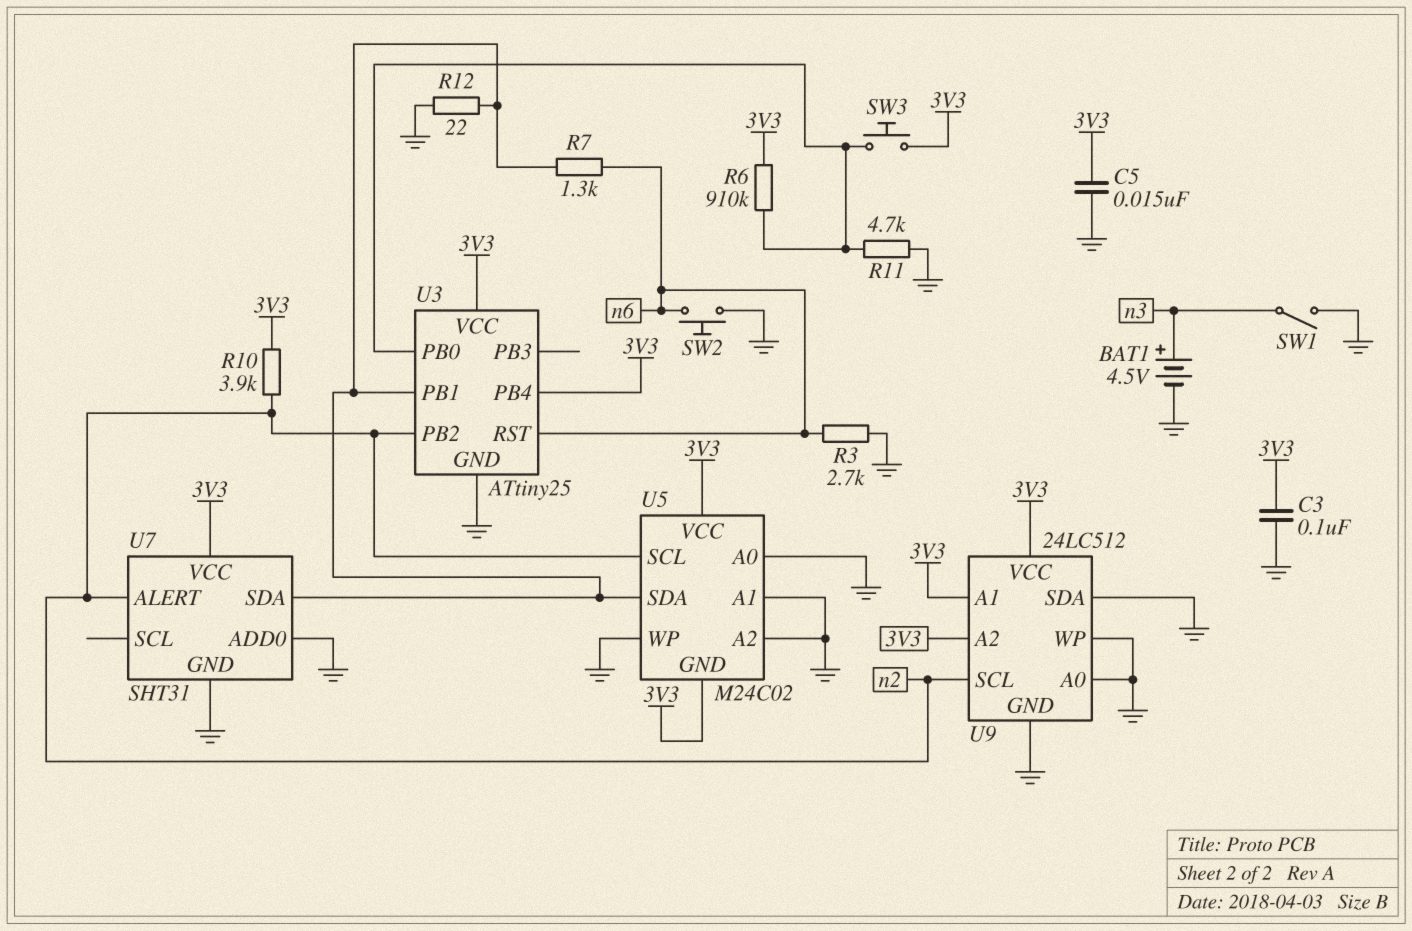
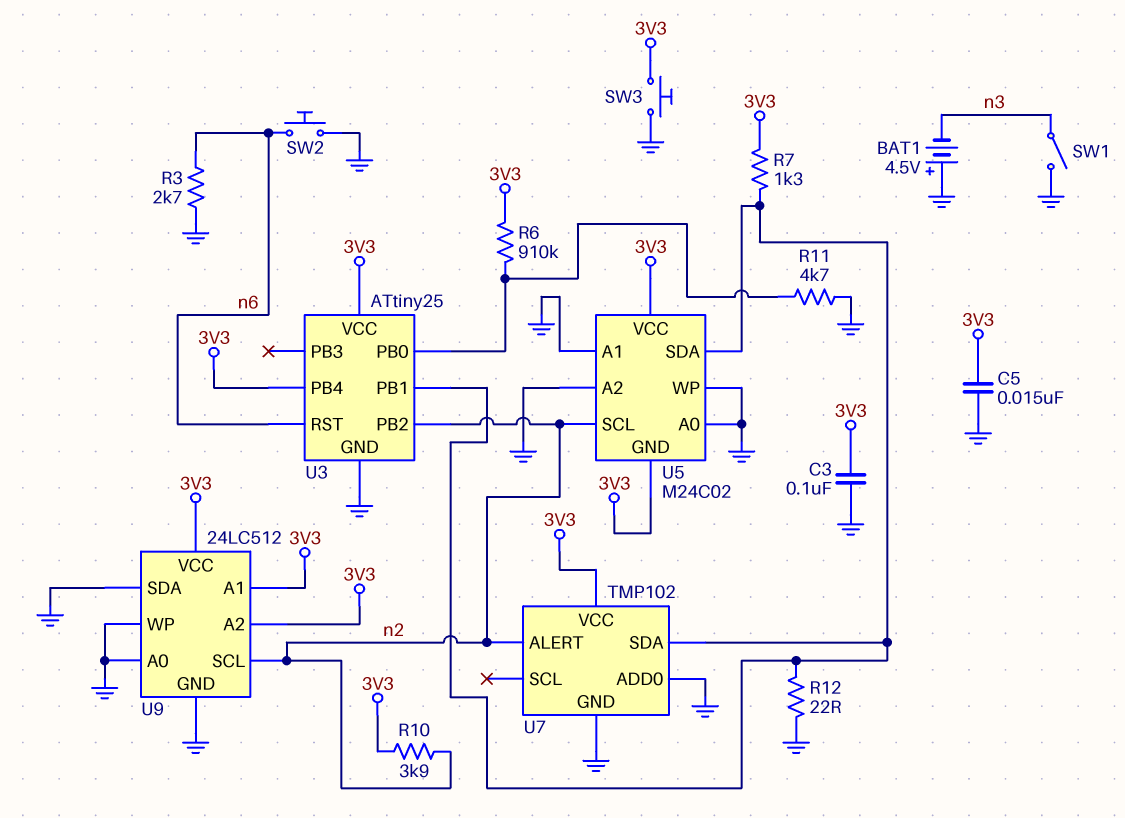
BAT1: 4.5V (plus n3, minus GND) -> 4.5V (plus GND, minus n3)
R7: 1.3k (U3/PB1, n6) -> 1.3k (3V3, U3/PB1)
SW3: button (3V3, U3/PB0) -> button (3V3, GND)
U7: SHT31 -> TMP102

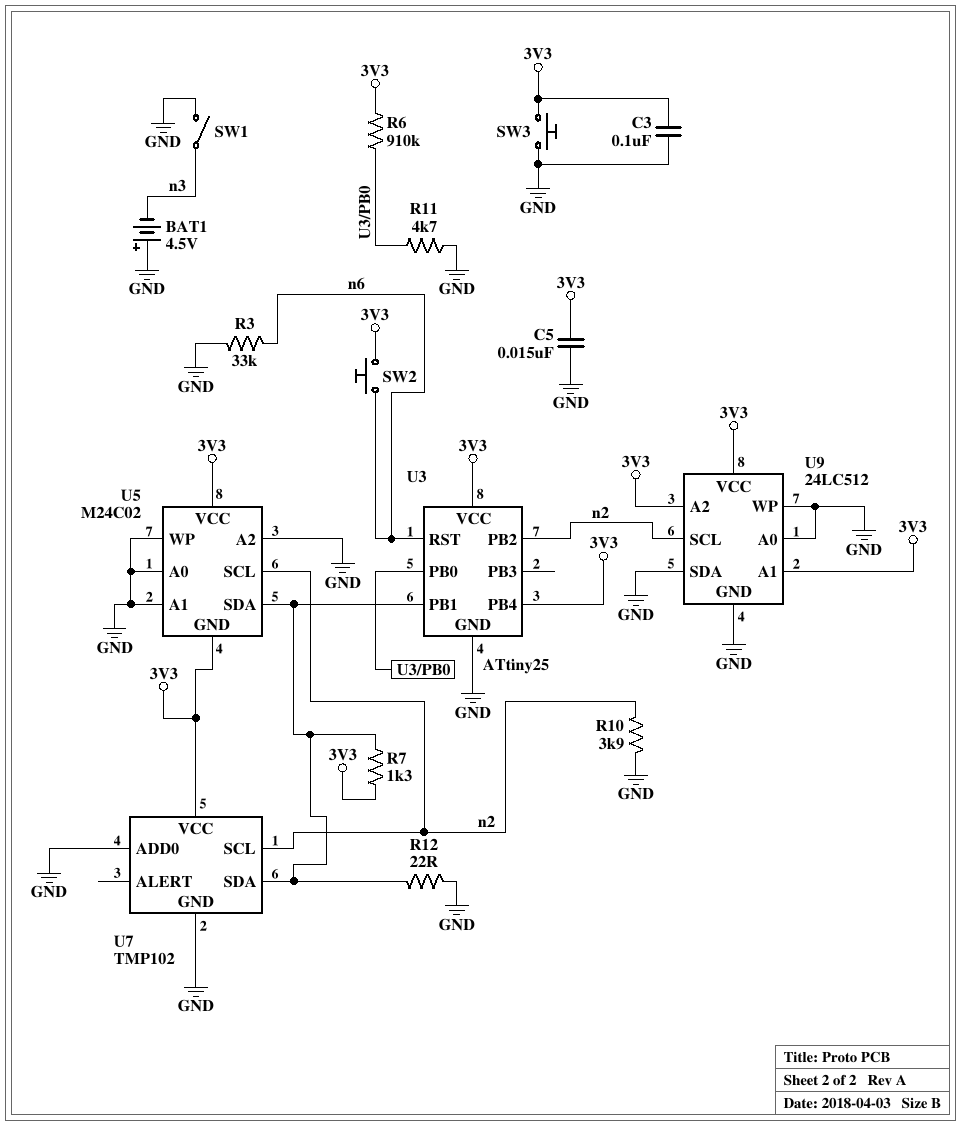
R3: 2.7k (GND, n6) -> 33k (GND, n6)
R10: 3.9k (3V3, n2) -> 3.9k (GND, n2)
SW2: button (GND, n6) -> button (3V3, n6)
U7 pin ALERT: n2 -> none
U7 pin SCL: none -> n2

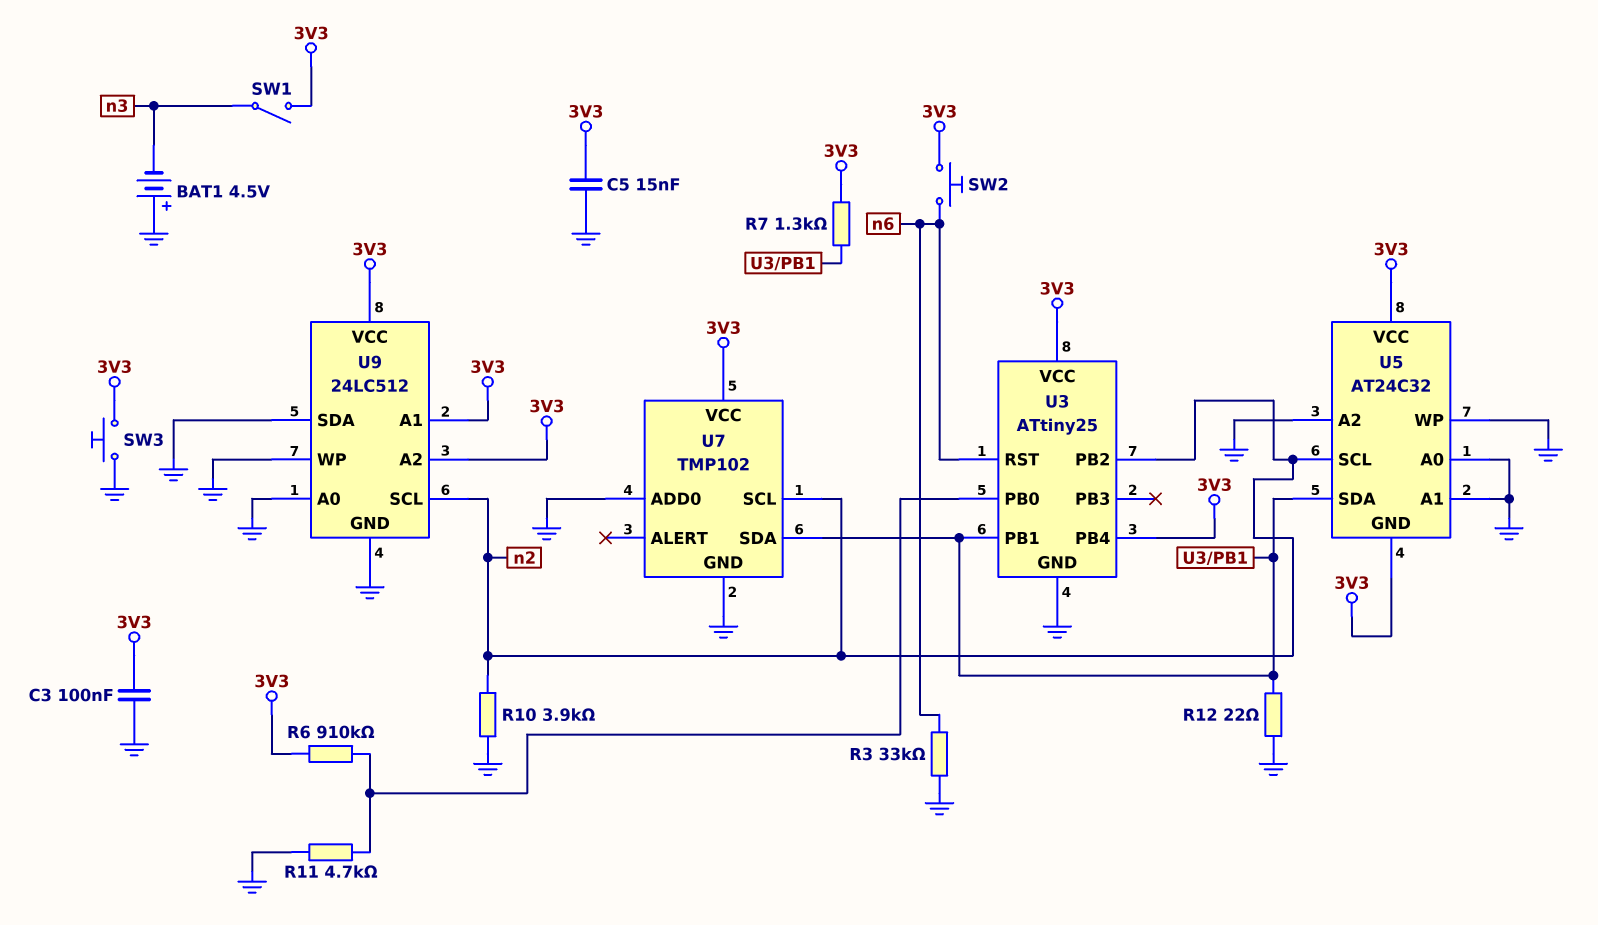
SW1: switch (GND, n3) -> switch (3V3, n3)
U5: M24C02 -> AT24C32

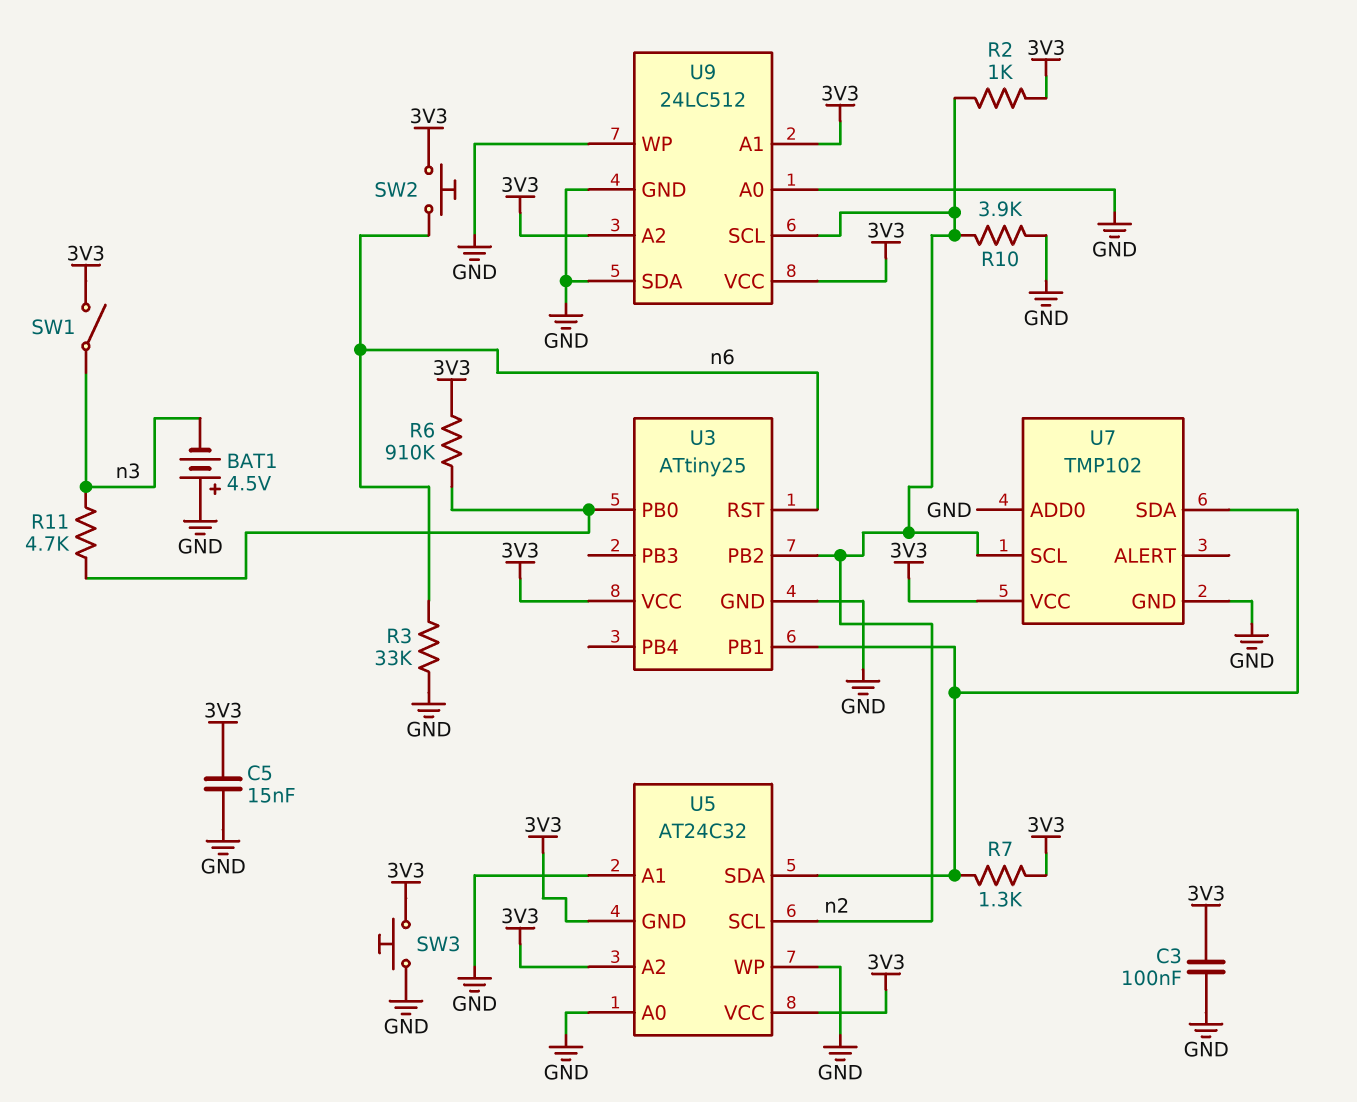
R2: none -> 1k (3V3, n2)
R11: 4.7k (GND, U3/PB0) -> 4.7k (U3/PB0, n3)
R12: 22 (GND, U3/PB1) -> none
U3 pin PB4: 3V3 -> none
U5 pin A2: GND -> 3V3

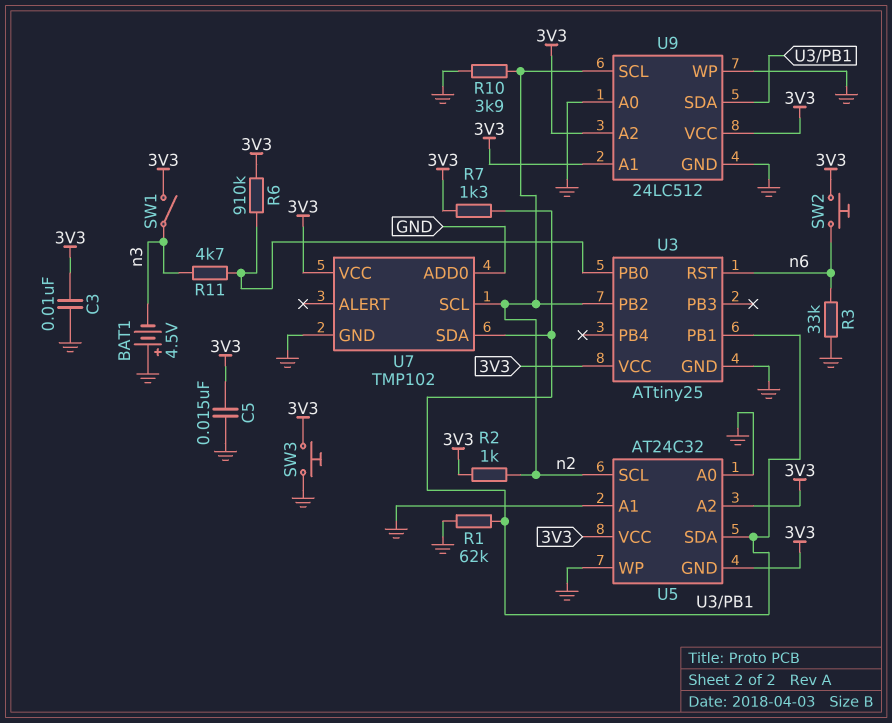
C3: 100nF (3V3, GND) -> 10nF (3V3, GND)
R1: none -> 62k (GND, U3/PB1)
U9 pin SDA: GND -> U3/PB1

